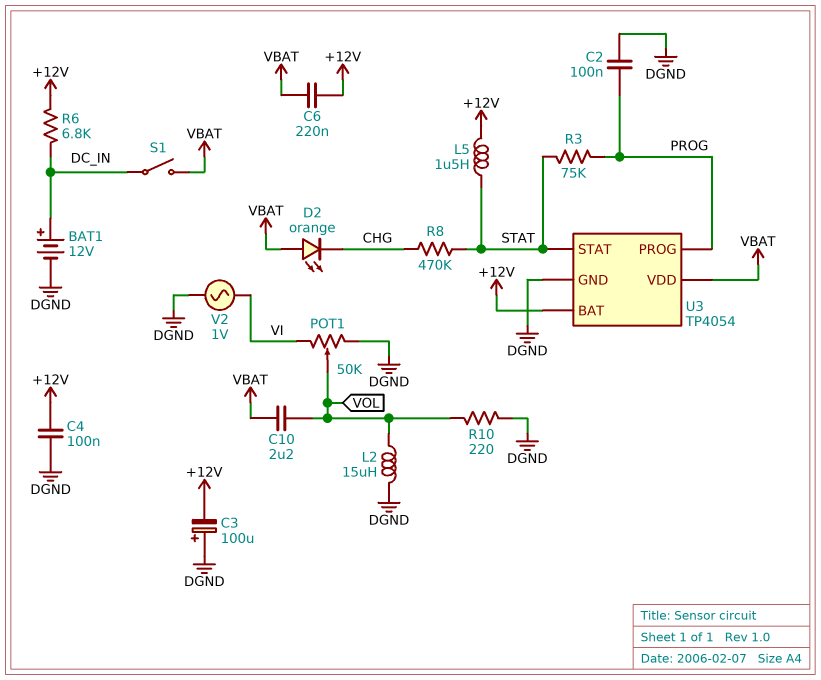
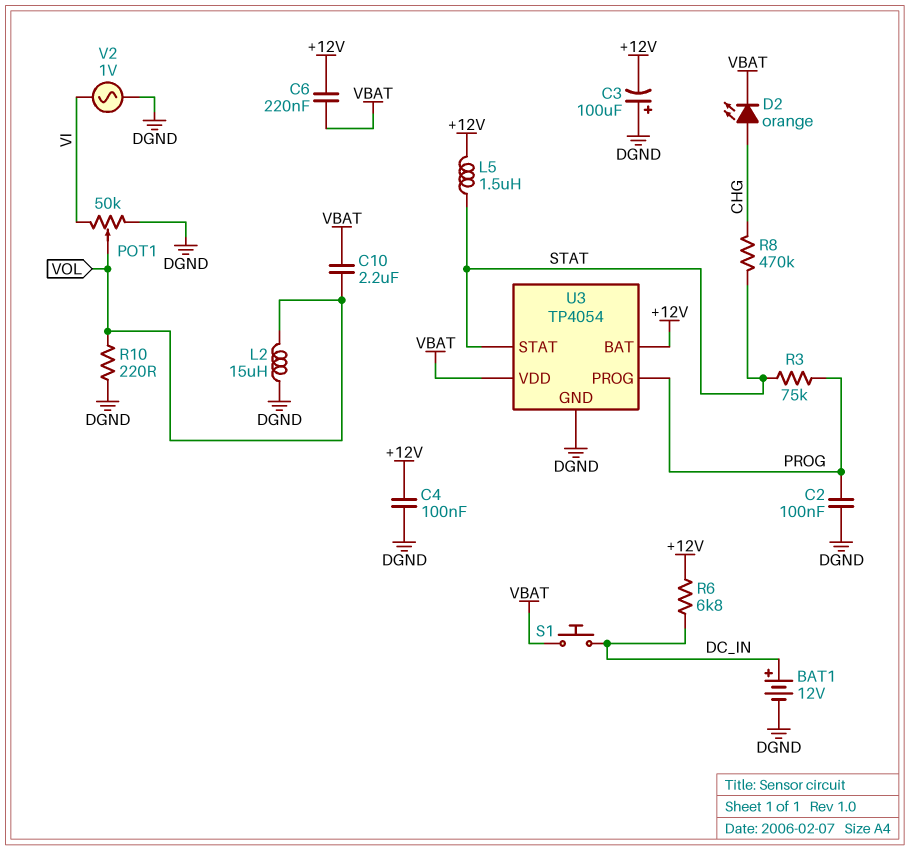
D2: LED orange (A VBAT, K CHG) -> LED orange (A CHG, K VBAT)
S1: switch (DC_IN, VBAT) -> button (DC_IN, VBAT)

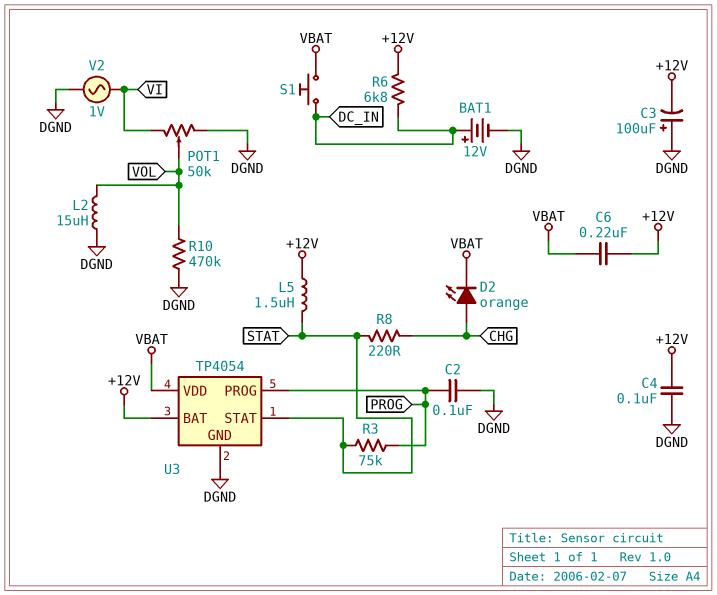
C10: 2.2uF (VBAT, VOL) -> none
R8: 470k (CHG, STAT) -> 220 (CHG, STAT)
R10: 220 (DGND, VOL) -> 470k (DGND, VOL)

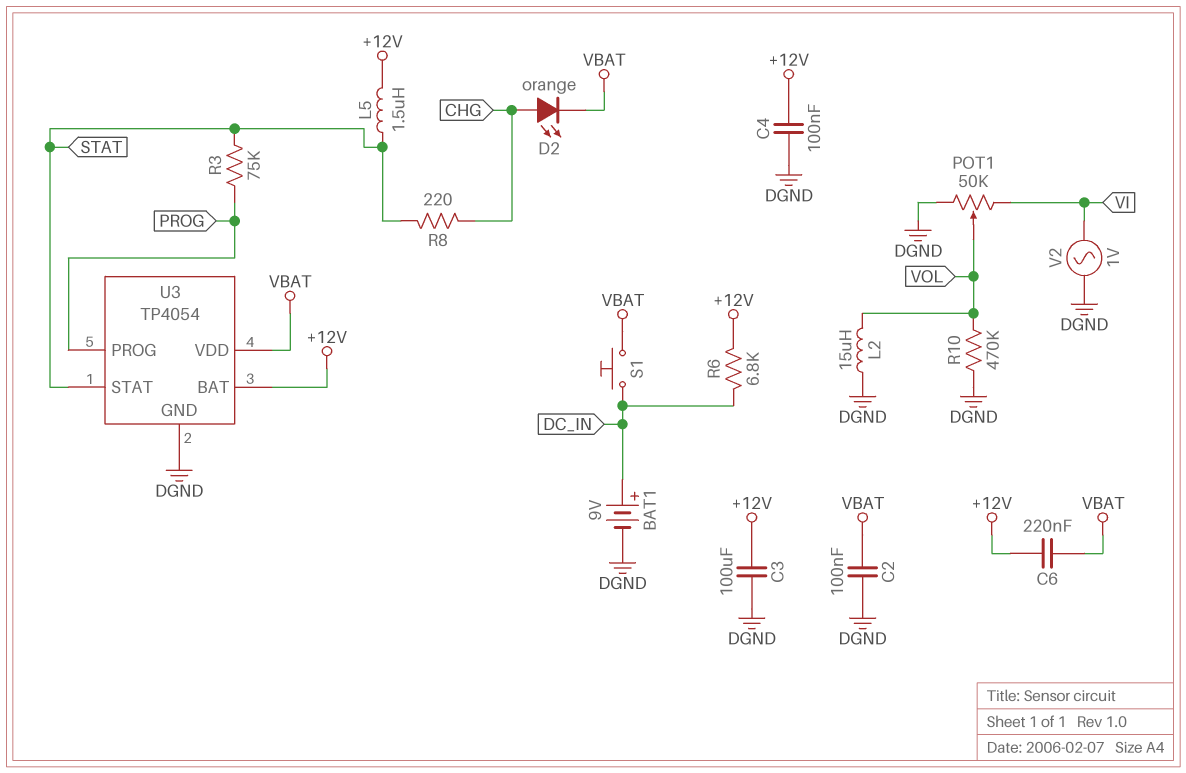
BAT1: 12V (plus DC_IN, minus DGND) -> 9V (plus DC_IN, minus DGND)
C2: 100nF (DGND, PROG) -> 100nF (DGND, VBAT)
C3: 100uF (plus DGND, minus +12V) -> 100uF (+12V, DGND)

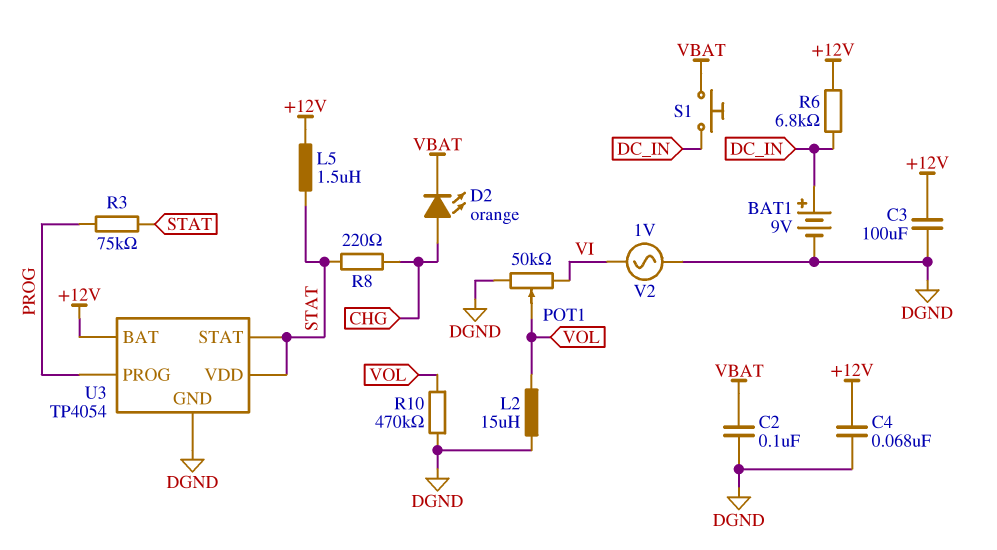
C4: 100nF (+12V, DGND) -> 68nF (+12V, DGND)
C6: 220nF (+12V, VBAT) -> none
U3 pin VDD: VBAT -> STAT

